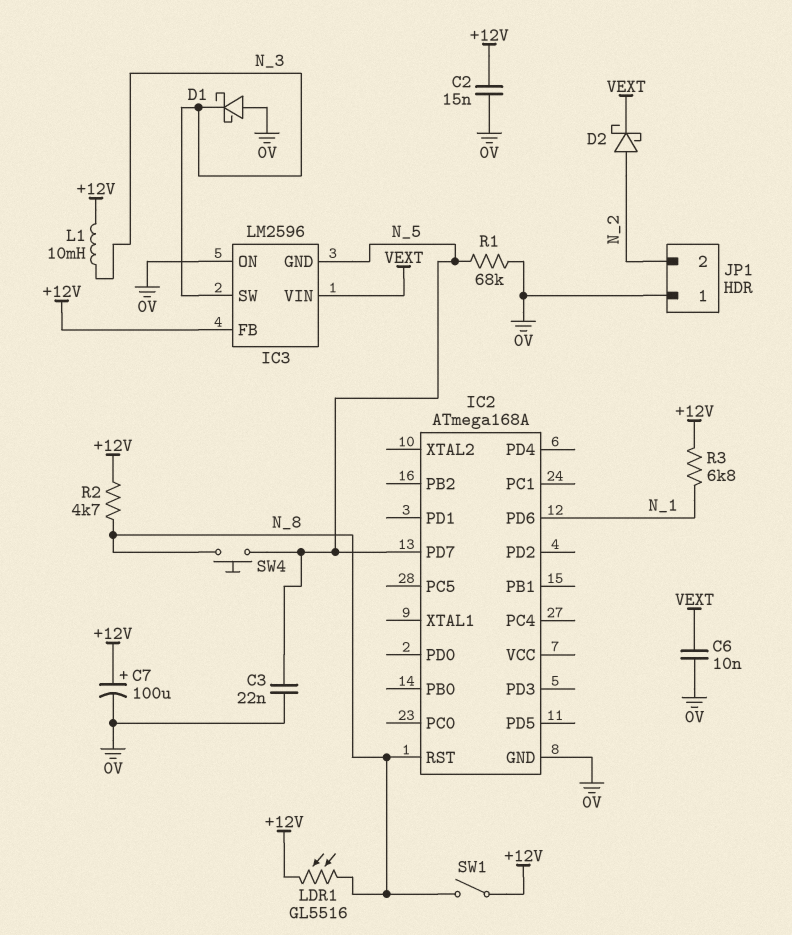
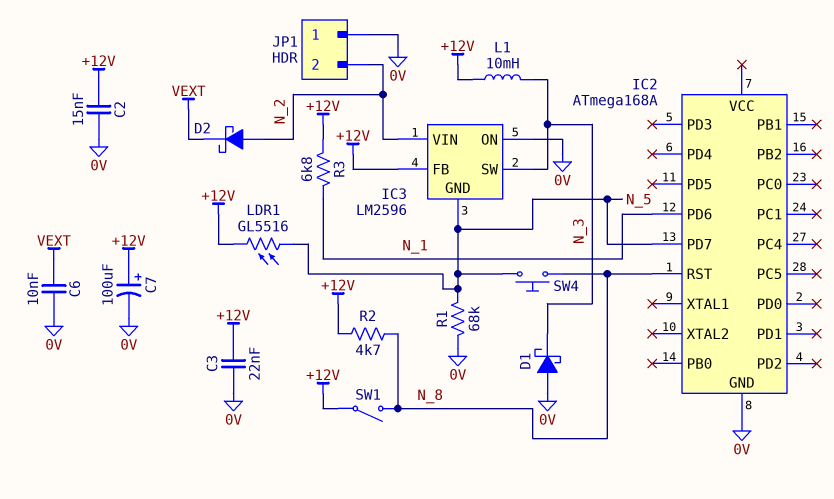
C3: 22nF (0V, N_5) -> 22nF (+12V, 0V)
IC3 pin VIN: VEXT -> N_2
LDR1: GL5516 (+12V, N_8) -> GL5516 (+12V, N_5)

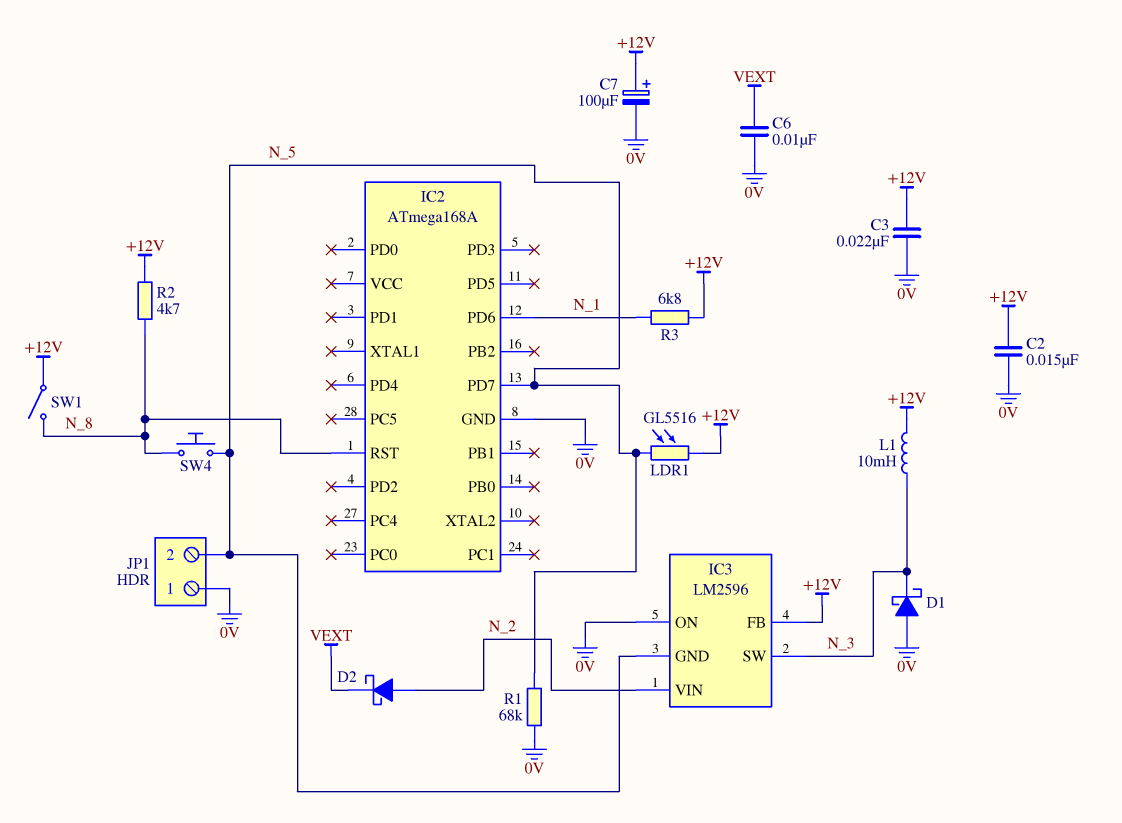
JP1 pin 2: N_2 -> N_5

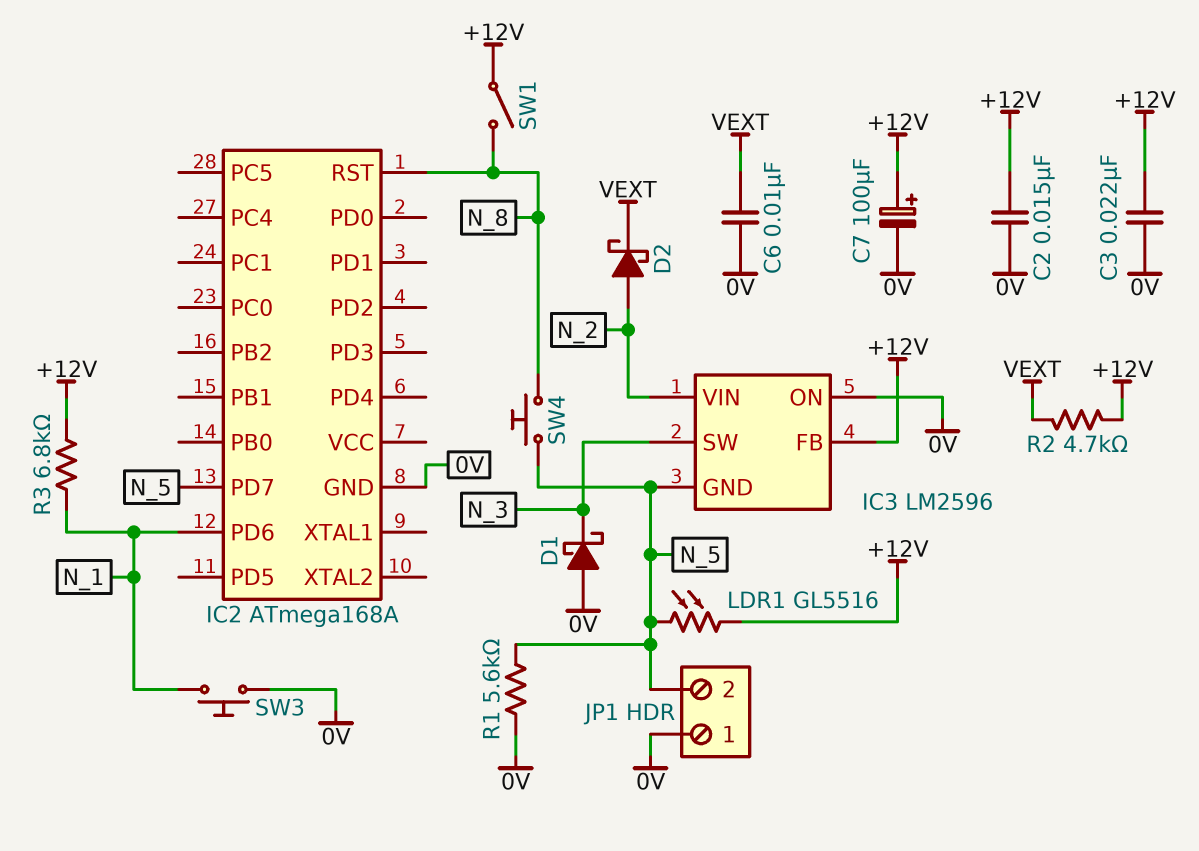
L1: 10mH (+12V, N_3) -> none
R1: 68k (0V, N_5) -> 5.6k (0V, N_5)
R2: 4.7k (+12V, N_8) -> 4.7k (+12V, VEXT)
SW3: none -> button (0V, N_1)

